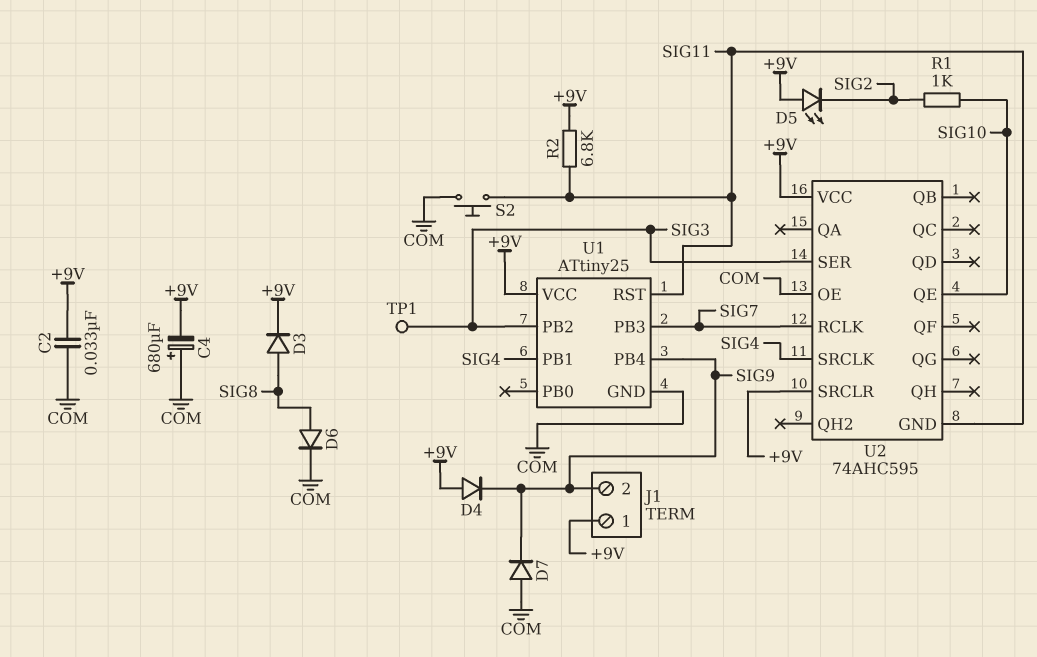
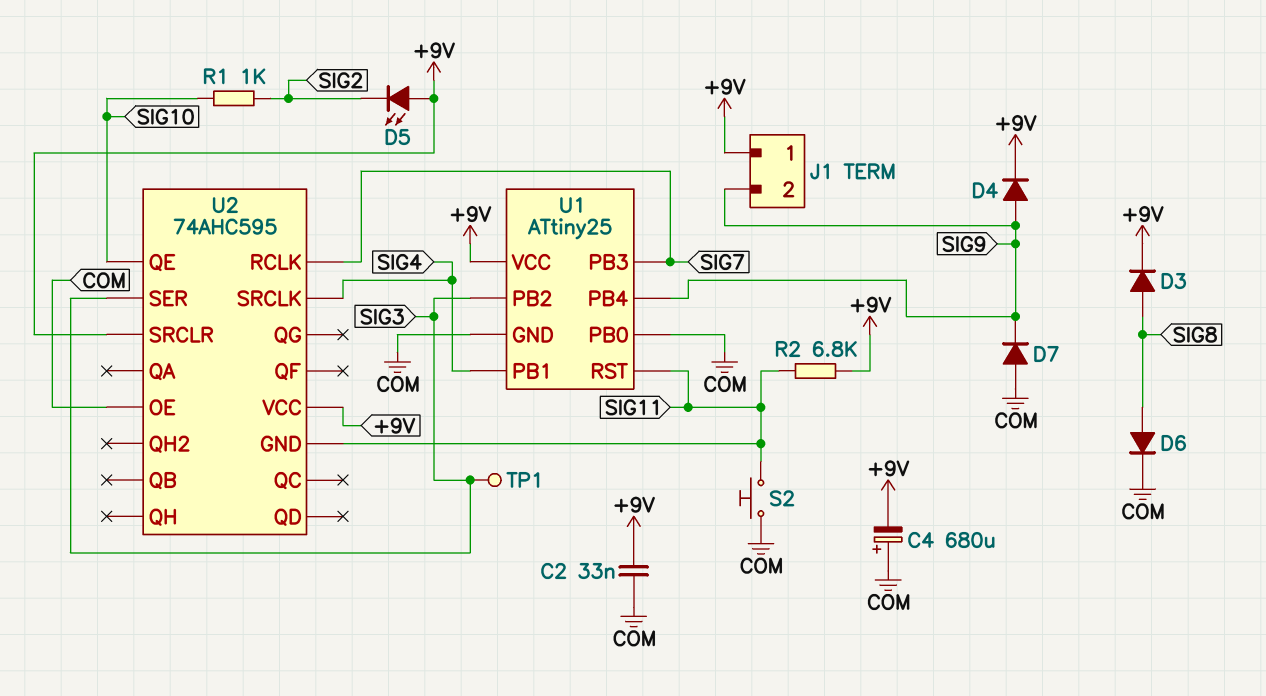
D4: diode (A +9V, K SIG9) -> diode (A SIG9, K +9V)
U1 pin PB0: none -> COM

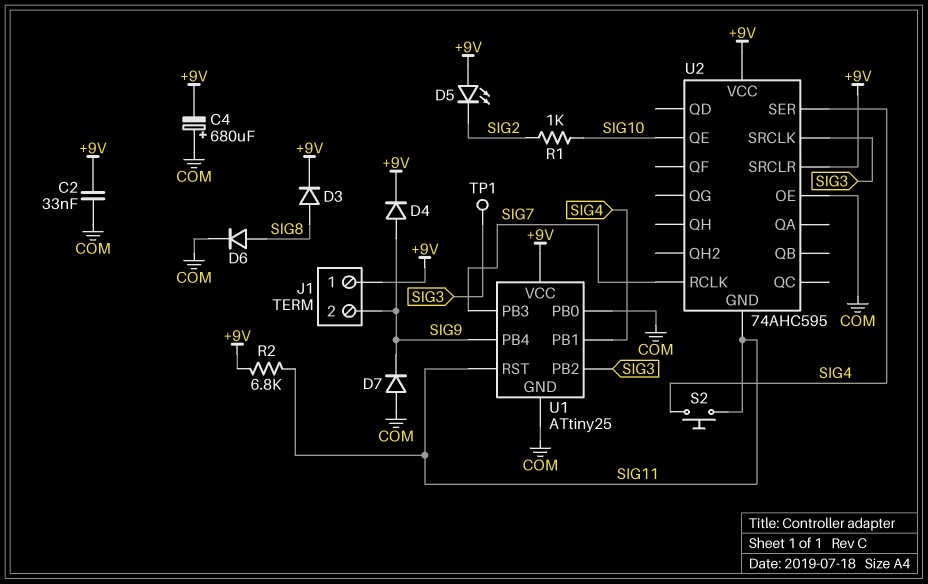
S2: button (COM, SIG11) -> button (SIG4, SIG11)
U2 pin SER: SIG3 -> SIG4
U2 pin SRCLK: SIG4 -> SIG3

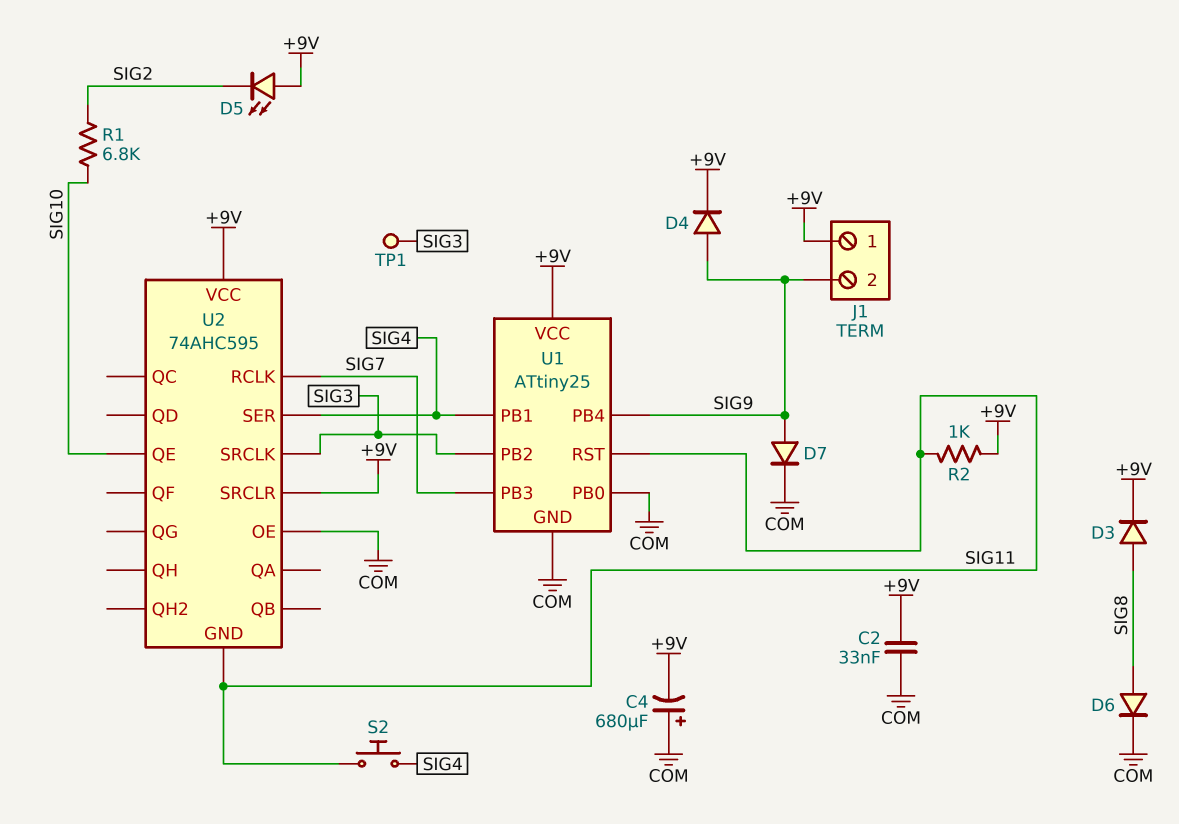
D7: diode (A COM, K SIG9) -> diode (A SIG9, K COM)
R1: 1k (SIG2, SIG10) -> 6.8k (SIG2, SIG10)
R2: 6.8k (+9V, SIG11) -> 1k (+9V, SIG11)

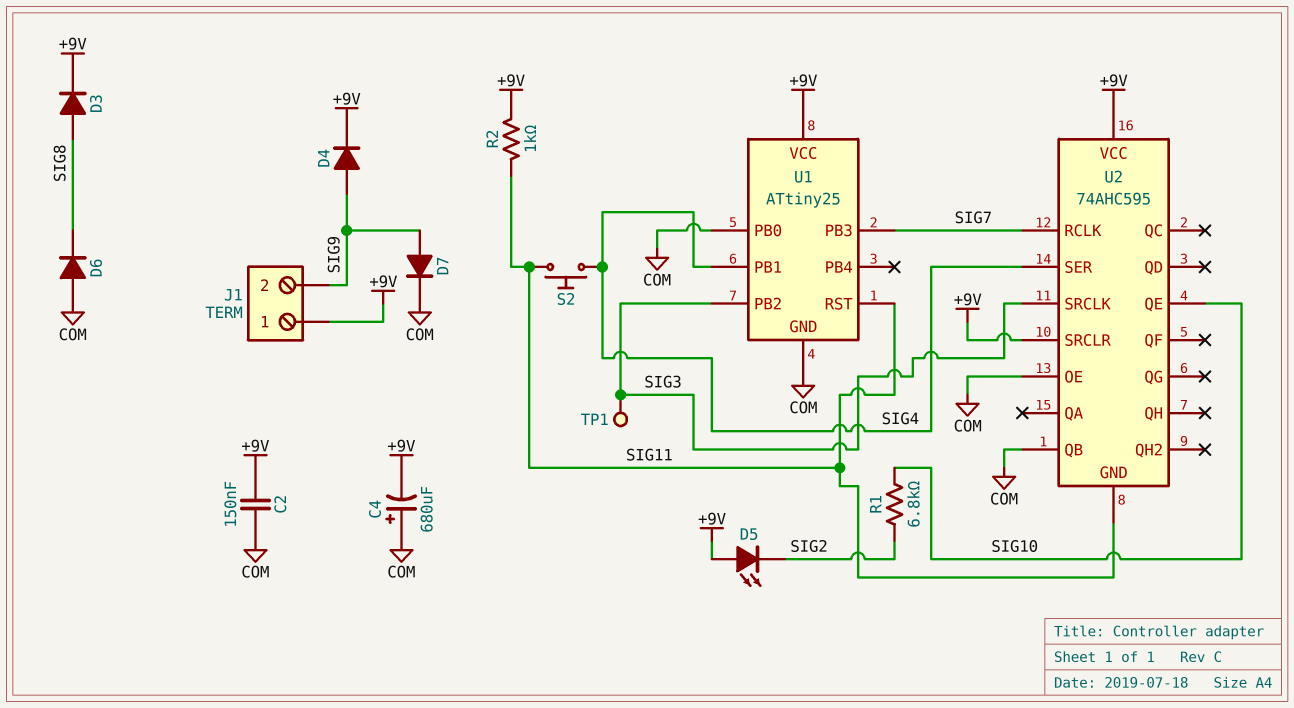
C2: 33nF (+9V, COM) -> 150nF (+9V, COM)
D6: diode (A SIG8, K COM) -> diode (A COM, K SIG8)
U1 pin PB4: SIG9 -> none
U2 pin QB: none -> COM

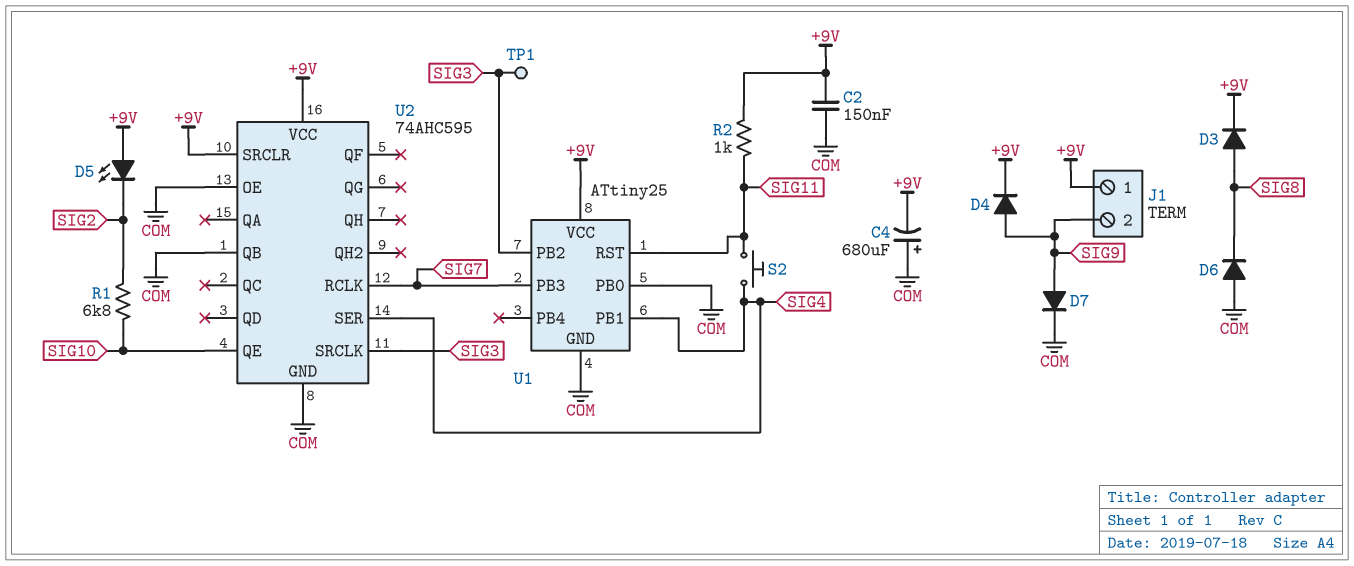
U2 pin GND: SIG11 -> COM

